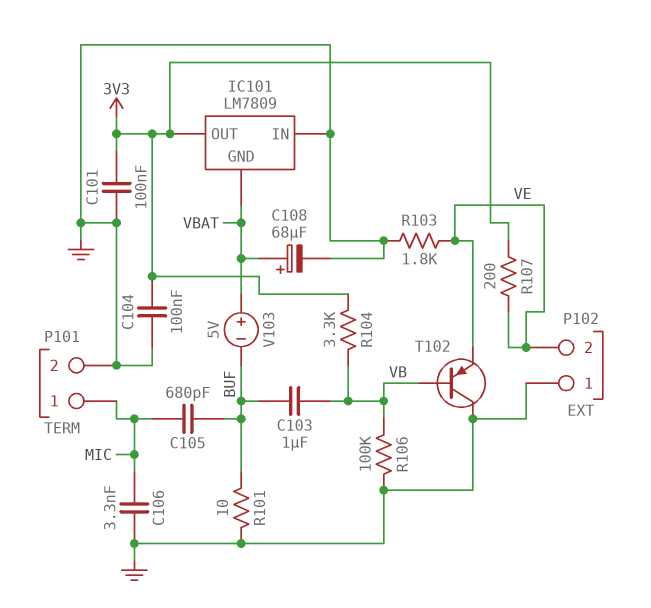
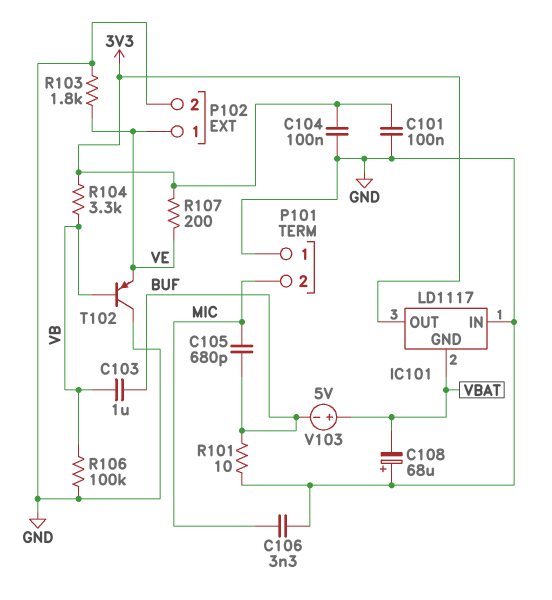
C108: 68uF (plus VBAT, minus GND) -> 68uF (plus GND, minus VBAT)
IC101: LM7809 -> LD1117
P101 pin 1: MIC -> GND
P101 pin 2: GND -> MIC
P102 pin 1: GND -> VE
P102 pin 2: VE -> GND

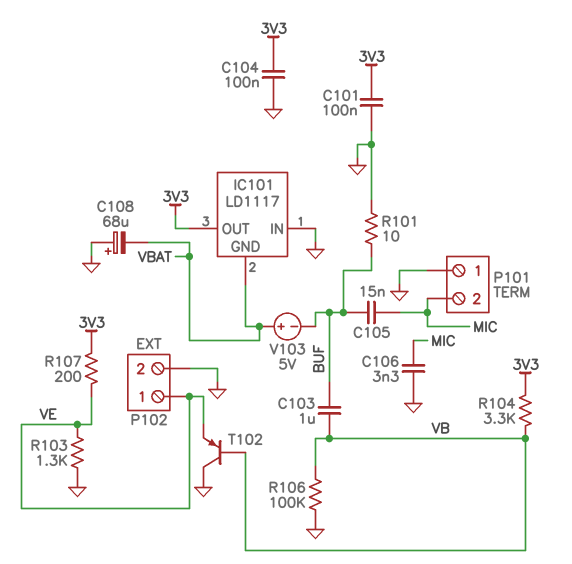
C105: 680pF (BUF, MIC) -> 15nF (BUF, MIC)
R103: 1.8k (GND, VE) -> 1.3k (GND, VE)

